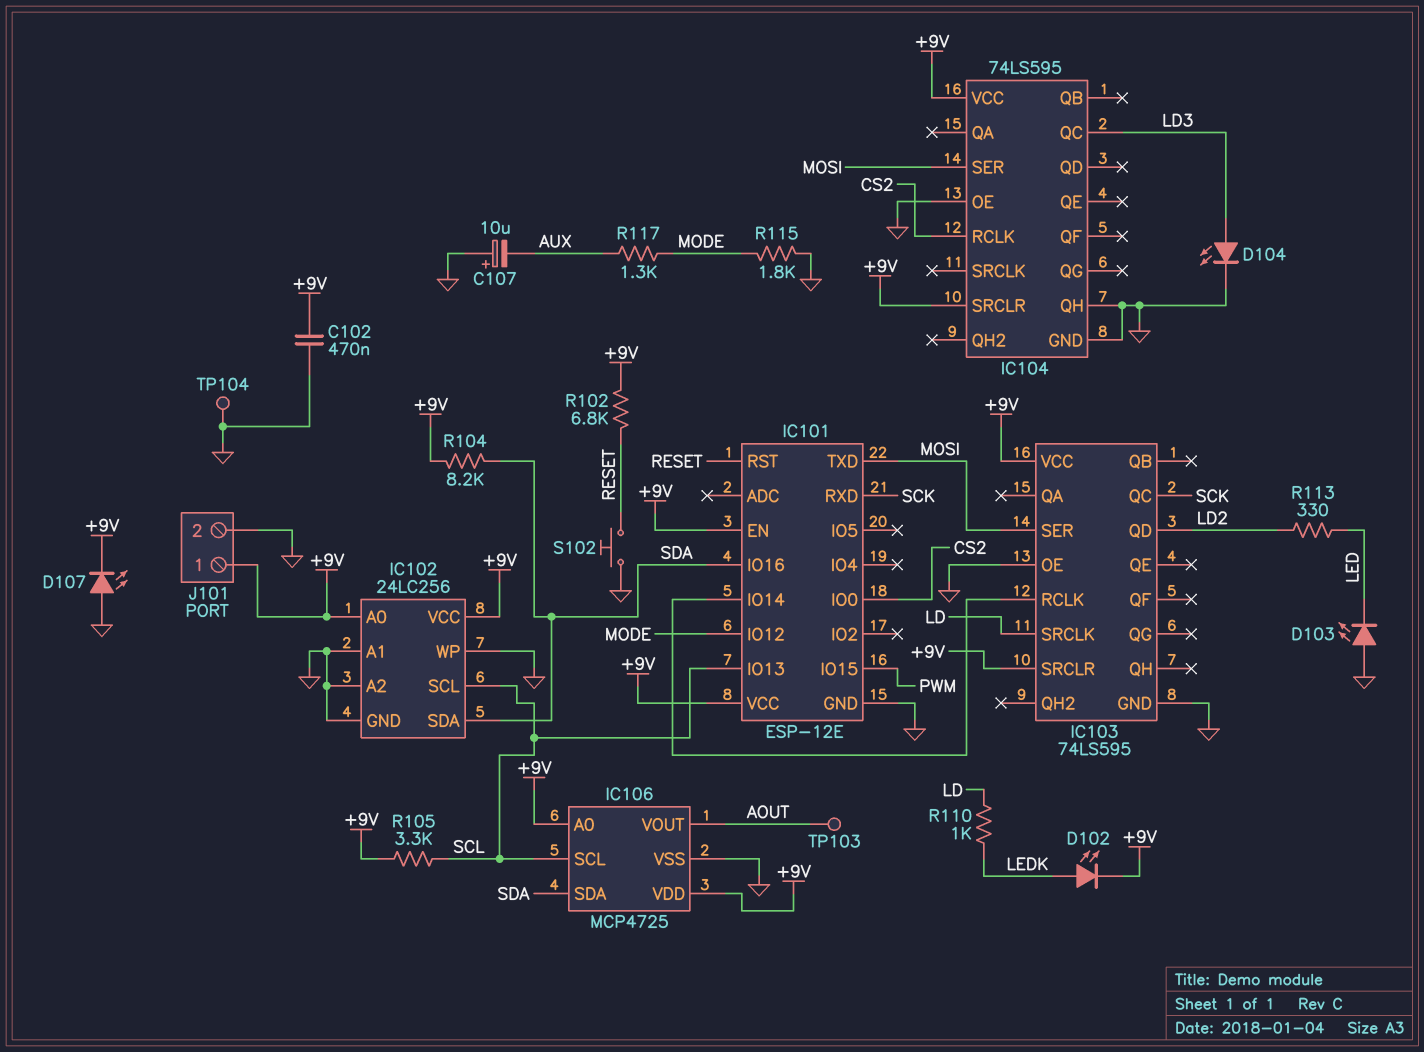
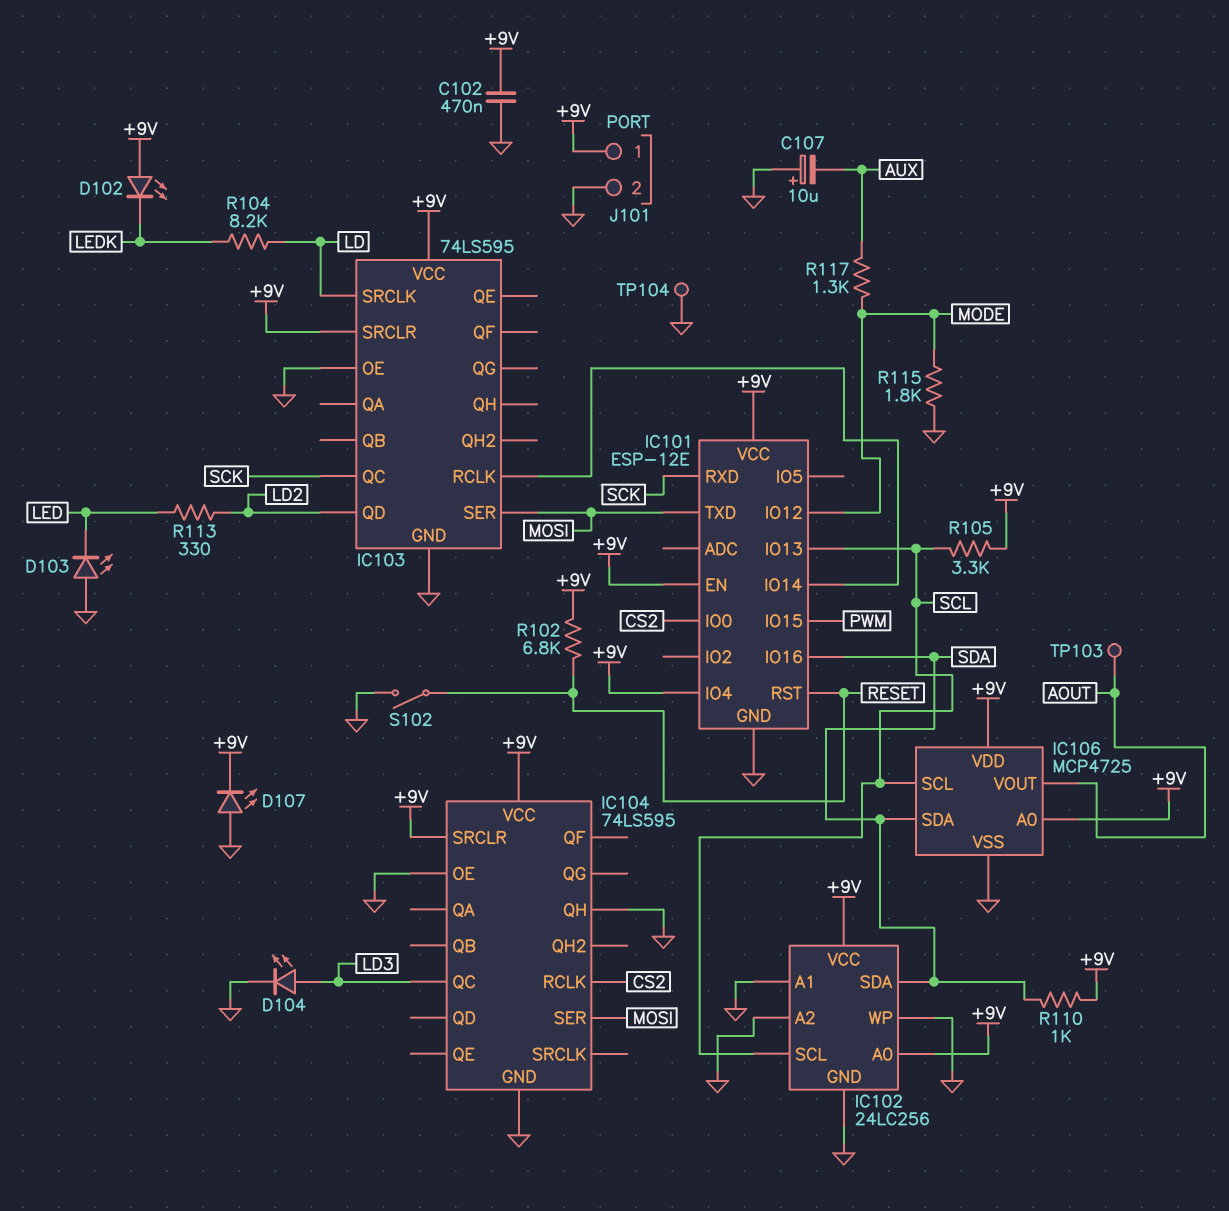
D102: LED (A LEDK, K +9V) -> LED (A +9V, K LEDK)
IC101 pin IO4: none -> +9V
R104: 8.2k (+9V, SDA) -> 8.2k (LD, LEDK)
R110: 1k (LD, LEDK) -> 1k (+9V, SDA)
S102: button (GND, RESET) -> switch (GND, RESET)

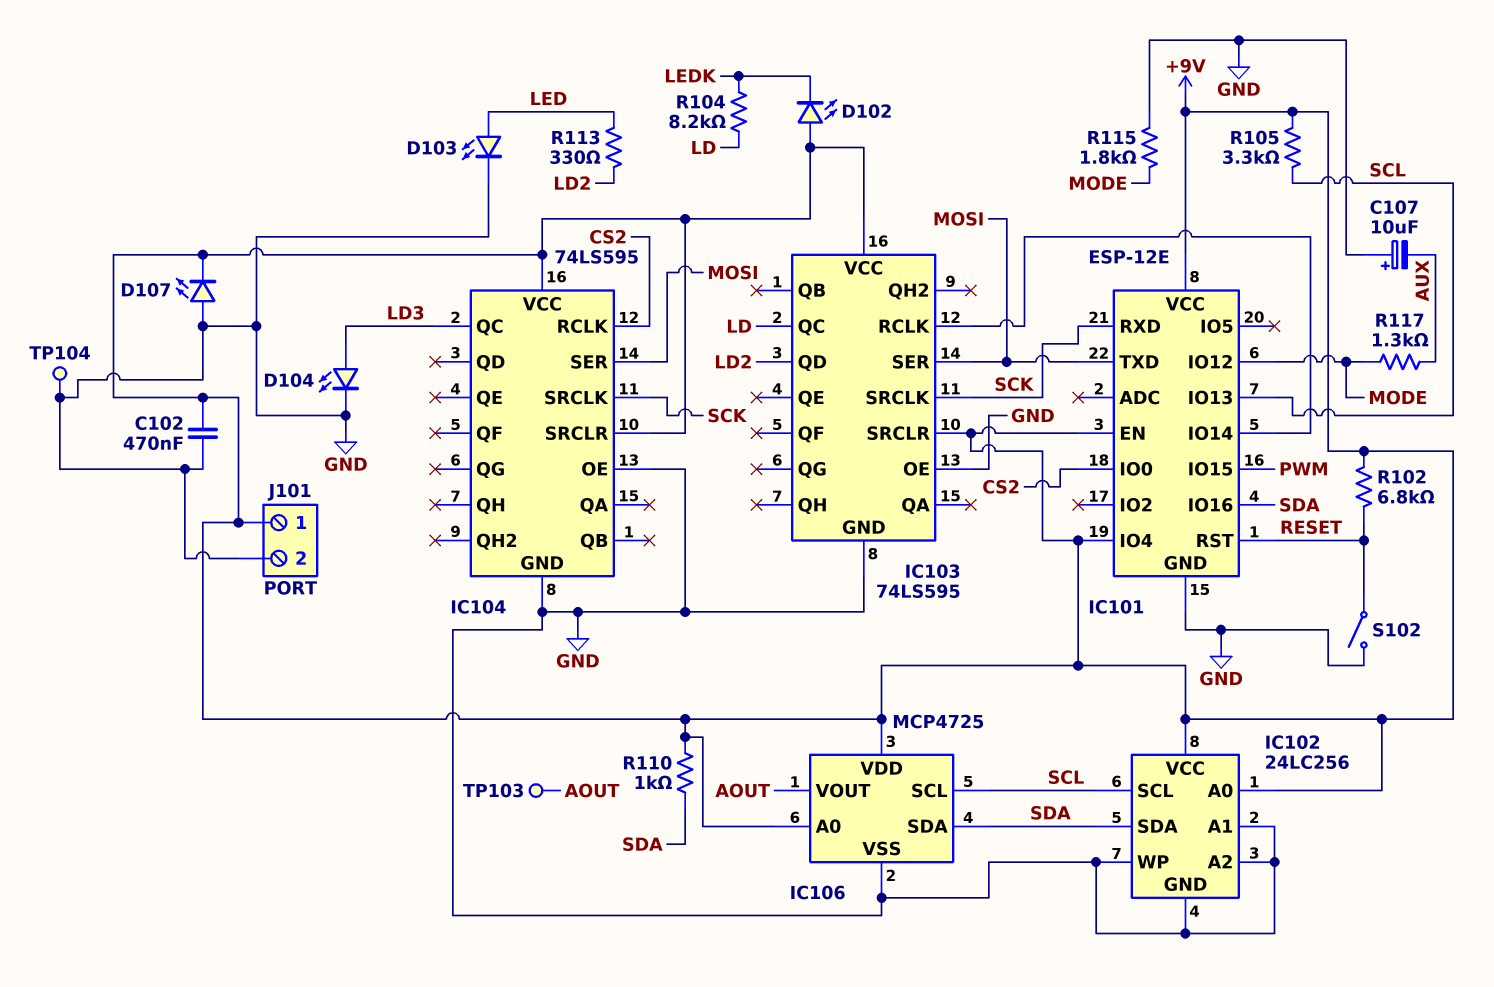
D103: LED (A GND, K LED) -> LED (A LED, K GND)
IC103 pin QC: SCK -> LD
IC103 pin SRCLK: LD -> SCK
IC104 pin QH: GND -> none
IC104 pin SRCLK: none -> SCK

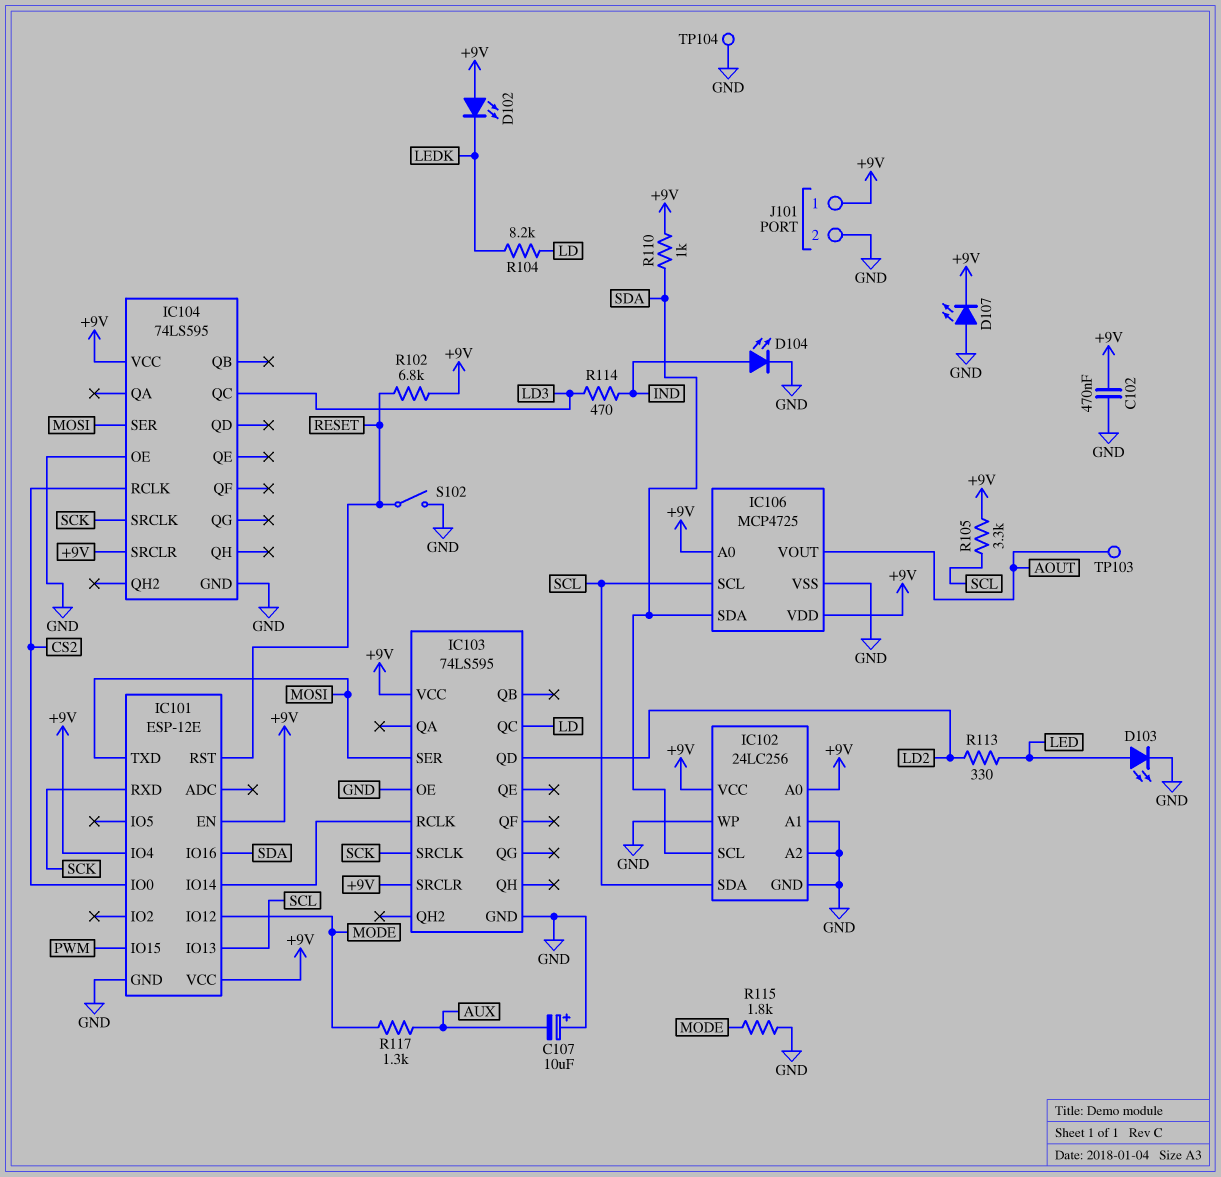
D104: LED (A LD3, K GND) -> LED (A IND, K GND)
IC102 pin SCL: SCL -> SDA
IC102 pin SDA: SDA -> SCL
R114: none -> 470 (IND, LD3)

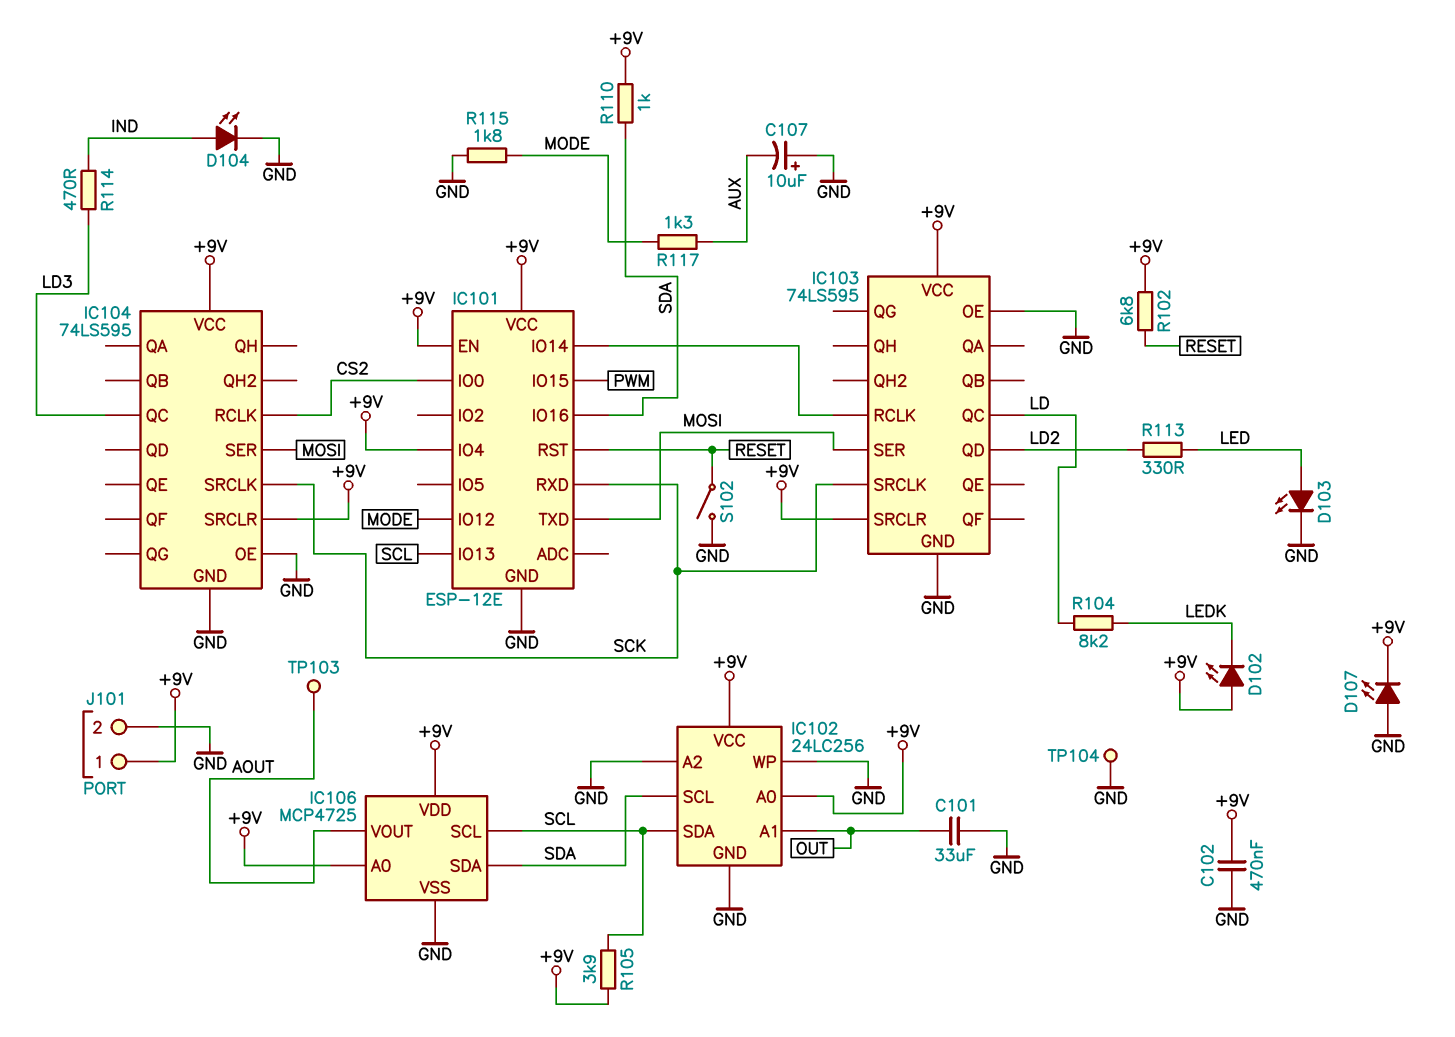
C101: none -> 33uF (GND, OUT)
IC102 pin A1: GND -> OUT
R105: 3.3k (+9V, SCL) -> 3.9k (+9V, SCL)

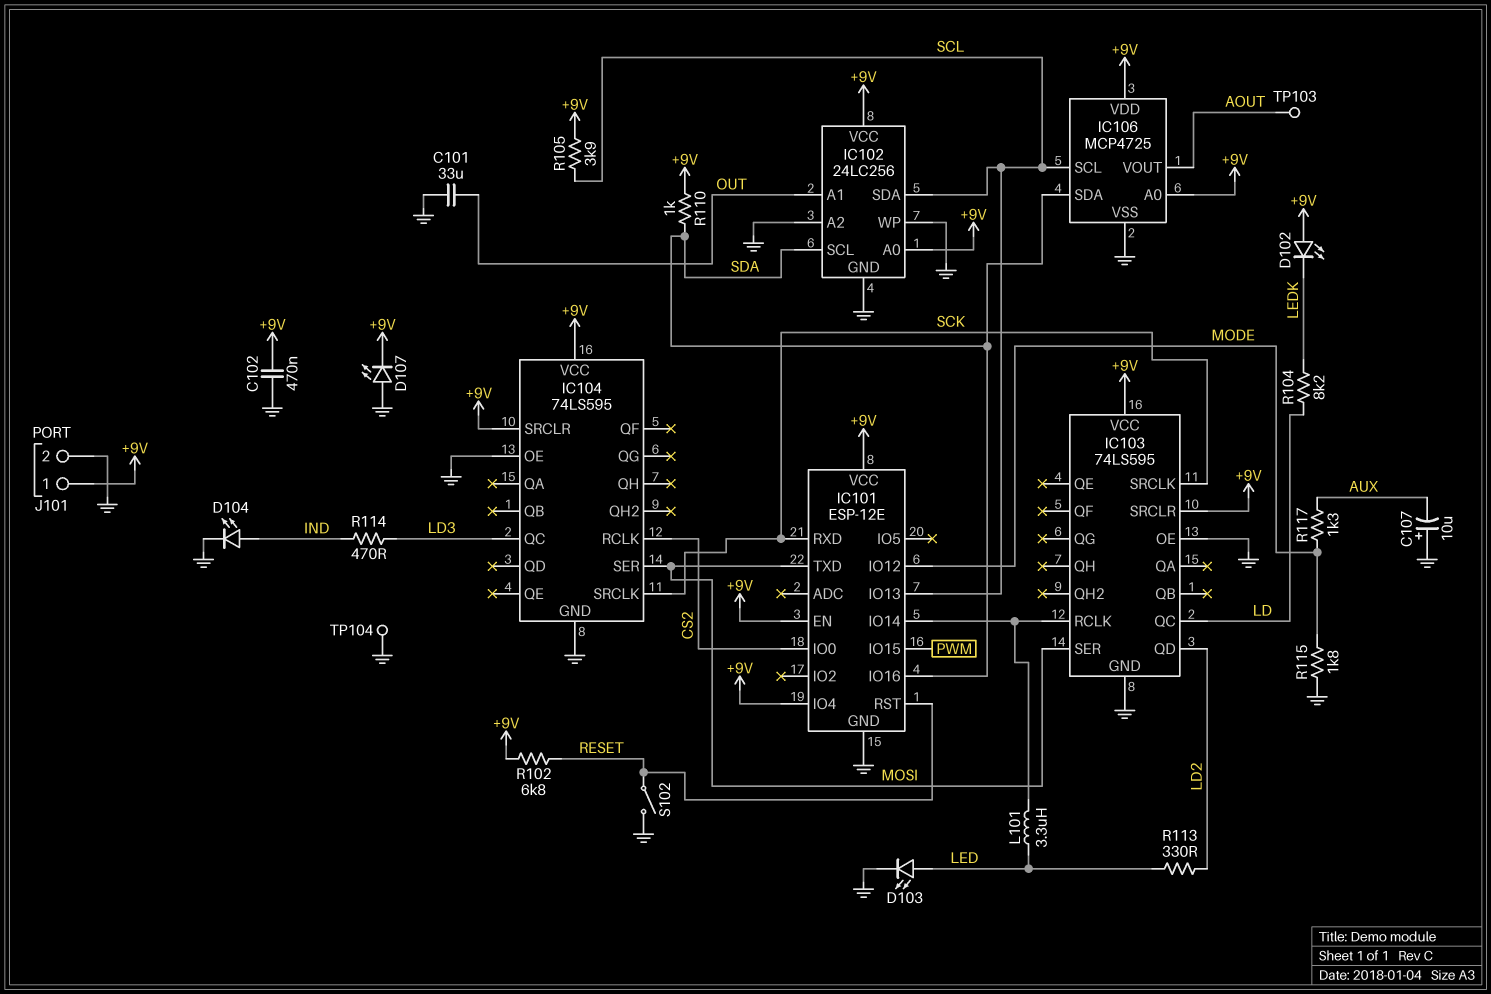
L101: none -> 3.3uH (IC101/IO14, LED)

